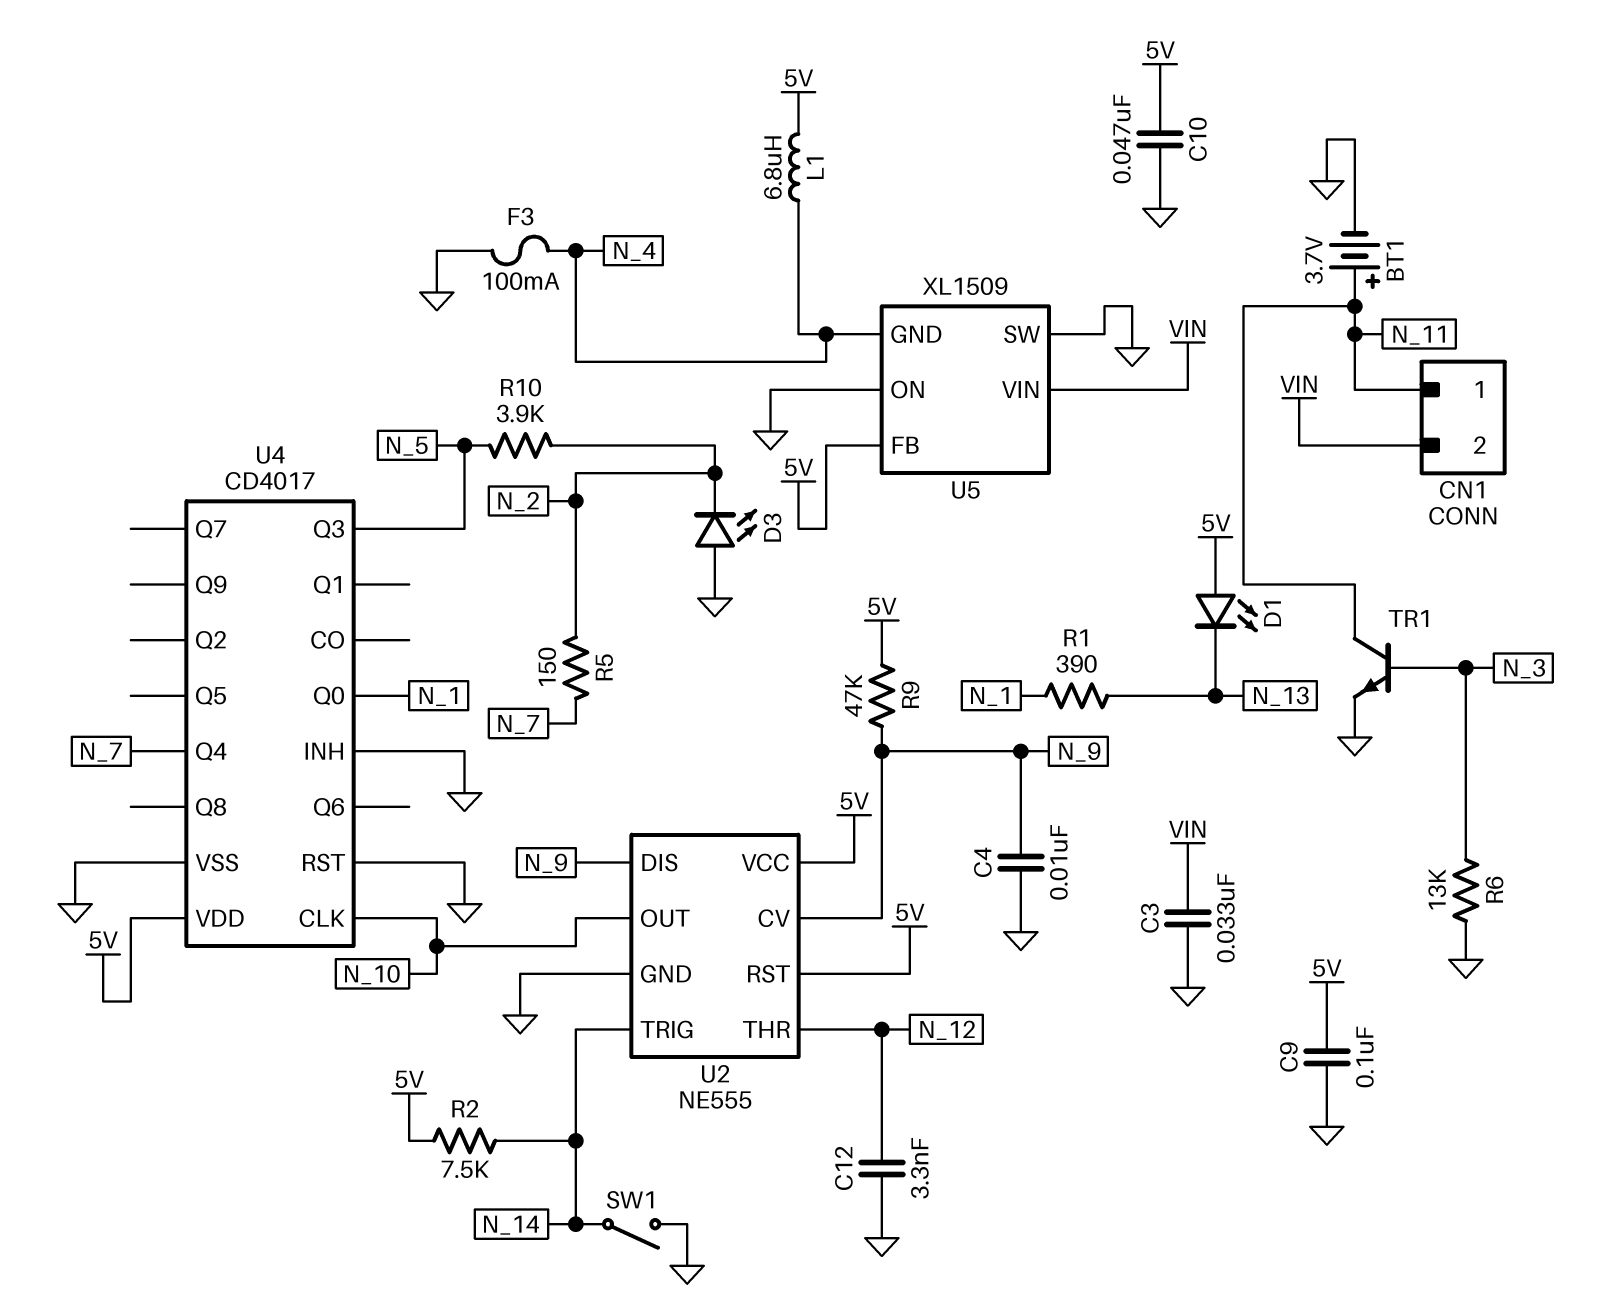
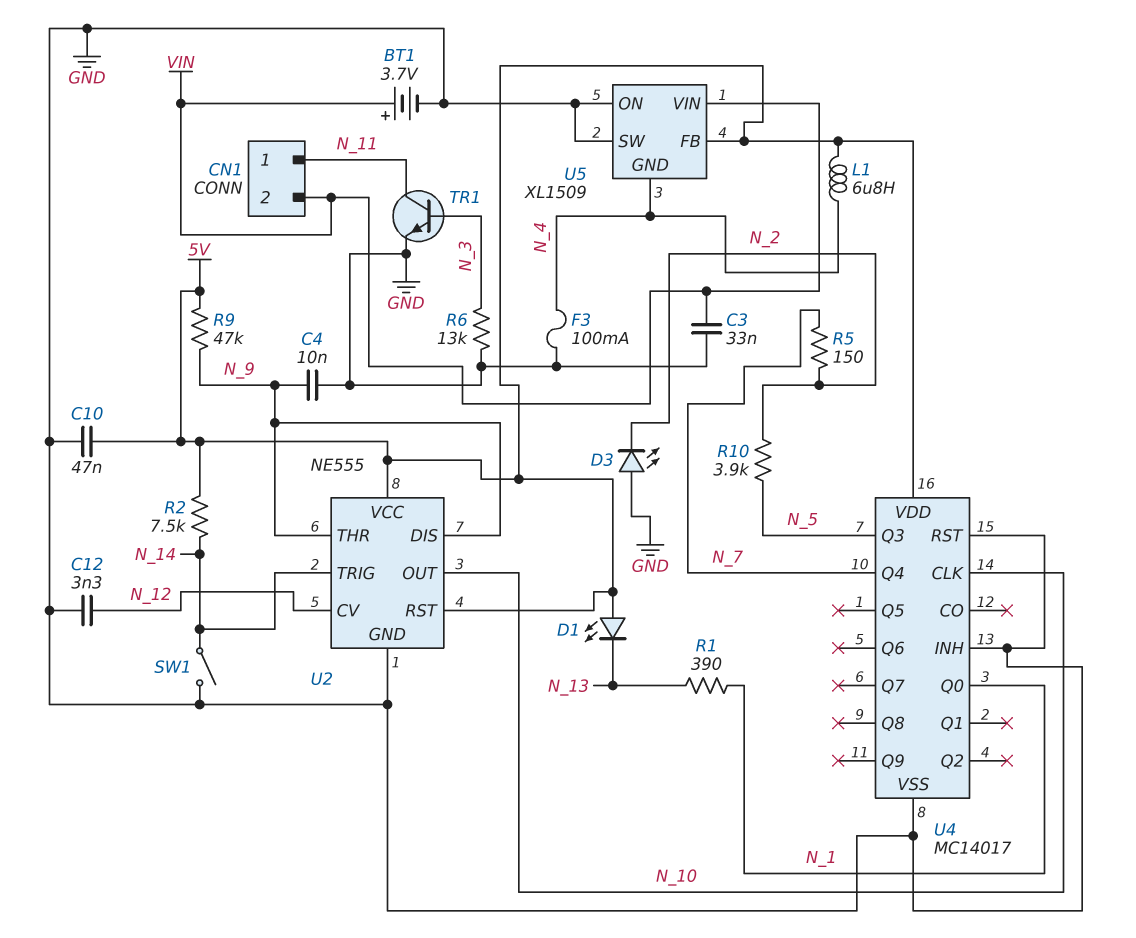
BT1: 3.7V (plus N_11, minus GND) -> 3.7V (plus VIN, minus GND)
C9: 100nF (5V, GND) -> none
U2 pin CV: N_9 -> N_12
U2 pin THR: N_12 -> N_9
U4: CD4017 -> MC14017

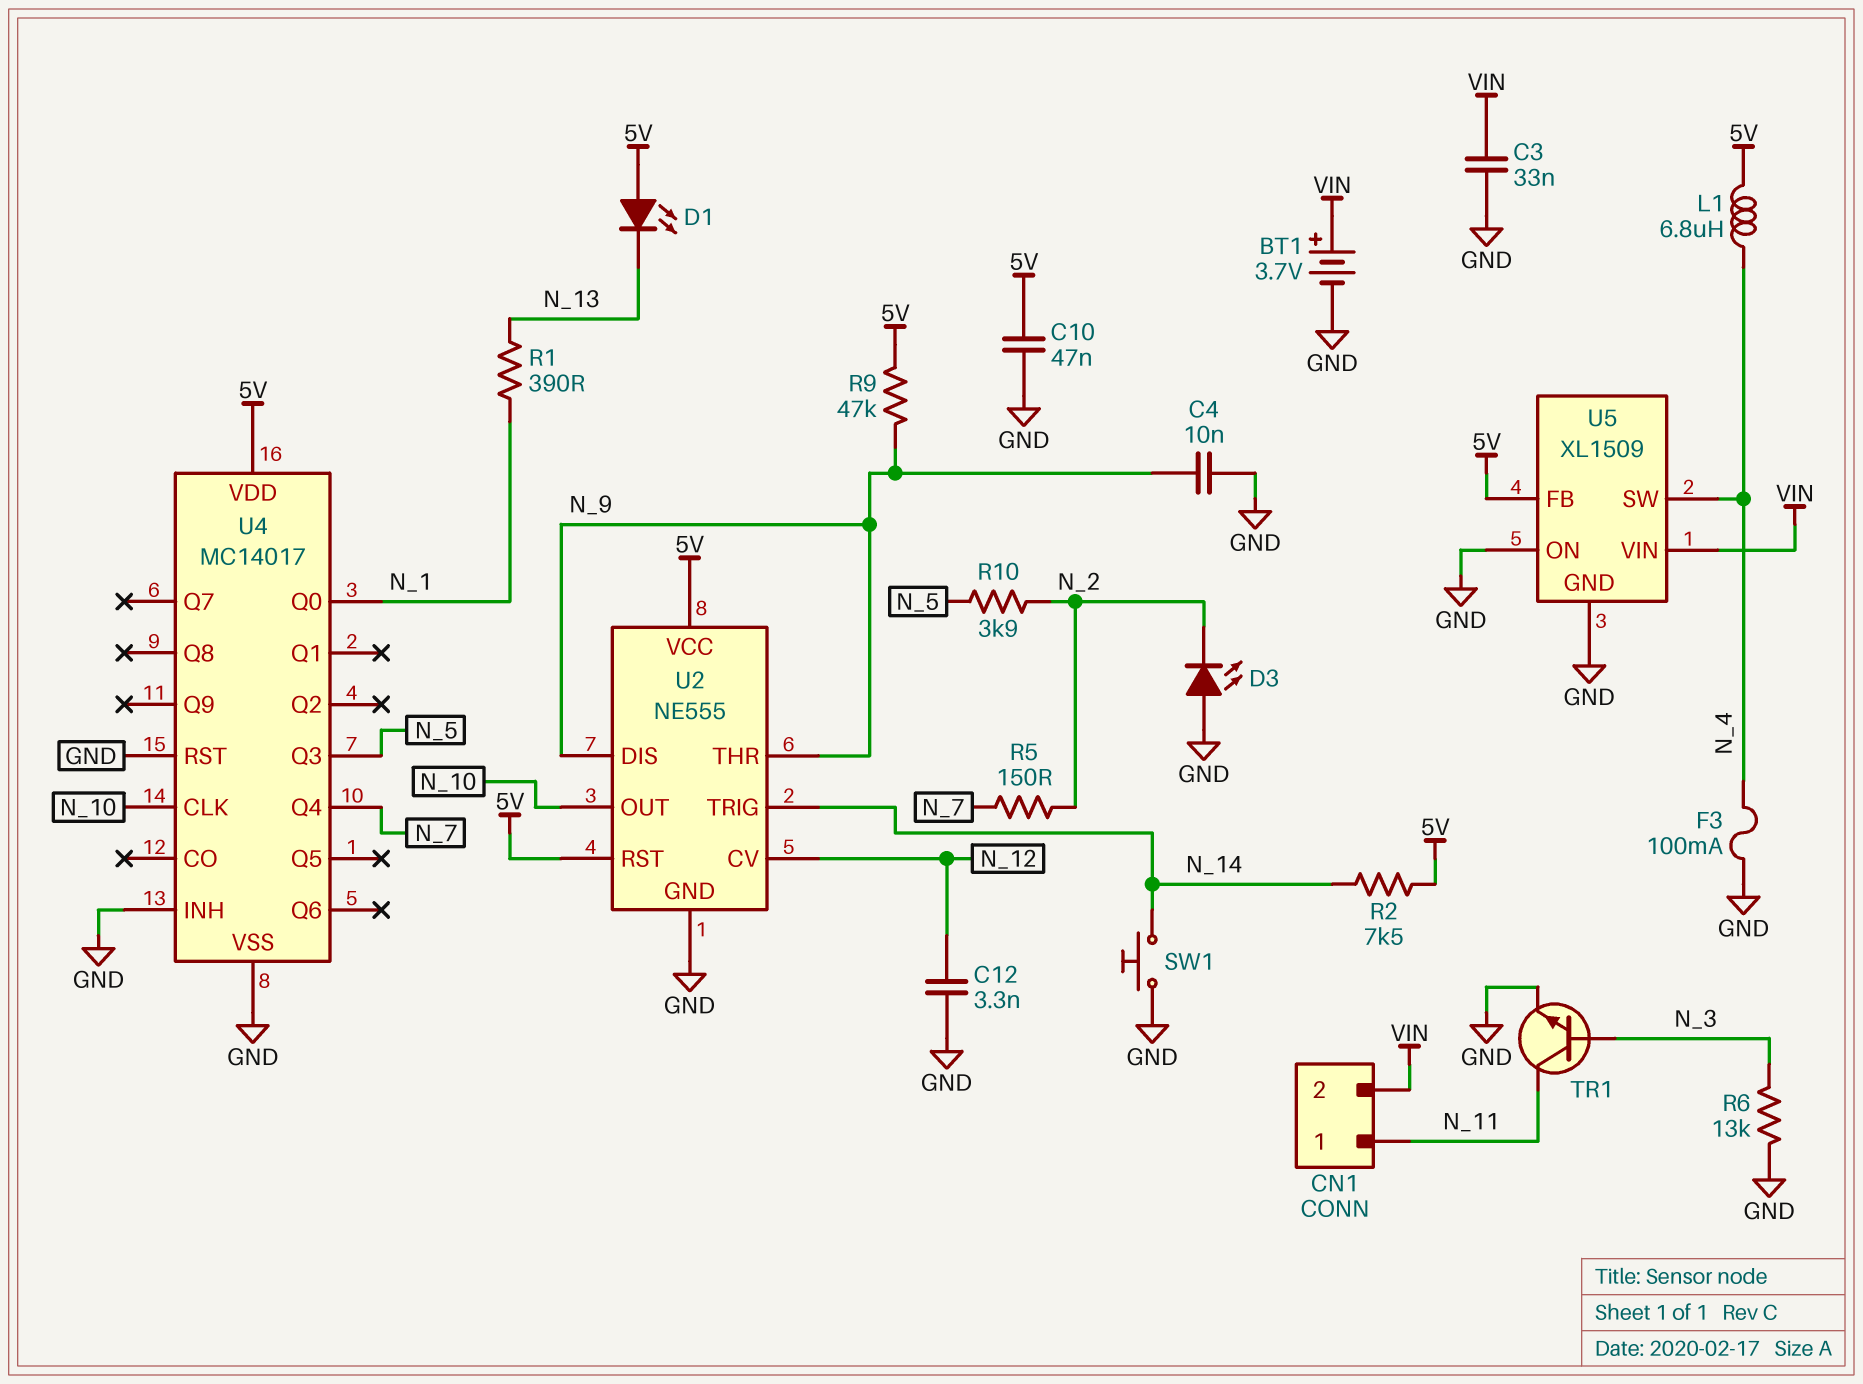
SW1: switch (GND, N_14) -> button (GND, N_14)
U5 pin GND: N_4 -> GND
U5 pin SW: GND -> N_4

